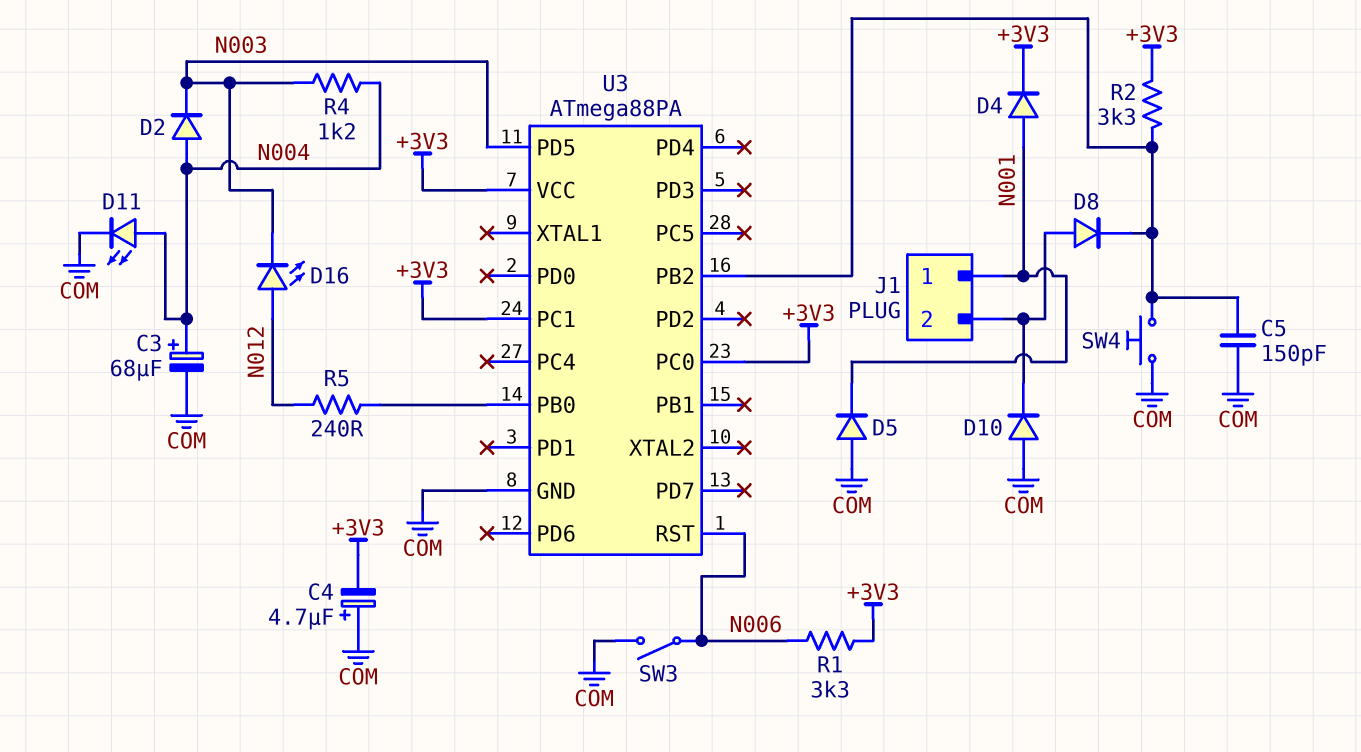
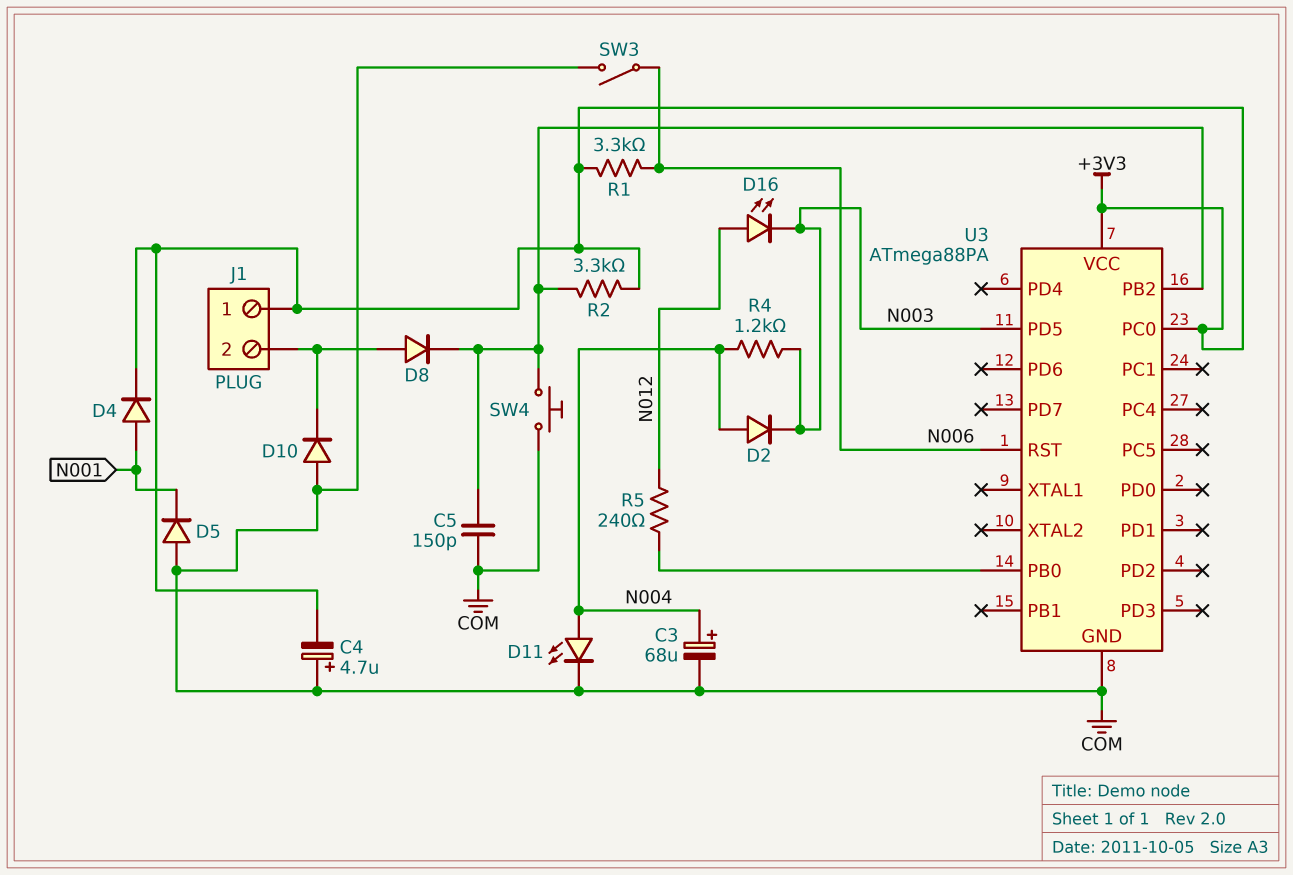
J1 pin 1: N001 -> +3V3
U3 pin PC1: +3V3 -> none

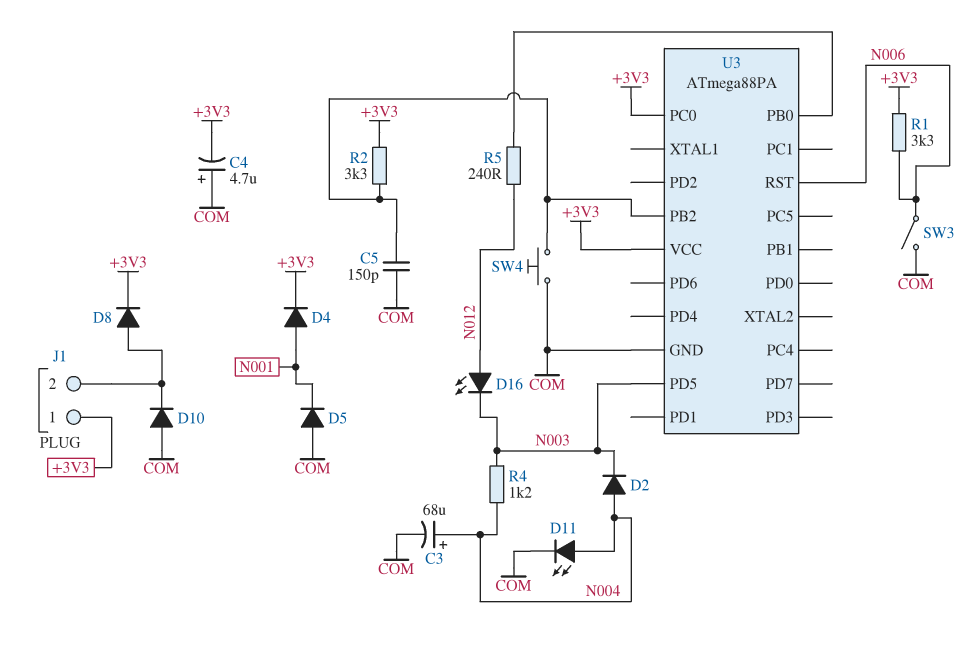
D8: diode (A J1/2, K U3/PB2) -> diode (A J1/2, K +3V3)

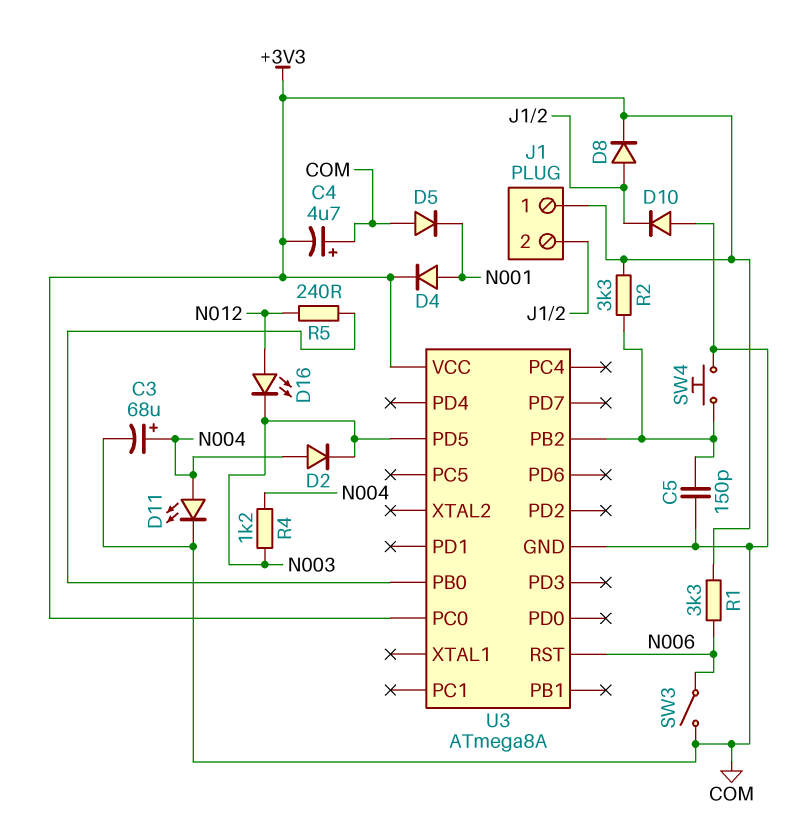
U3: ATmega88PA -> ATmega8A

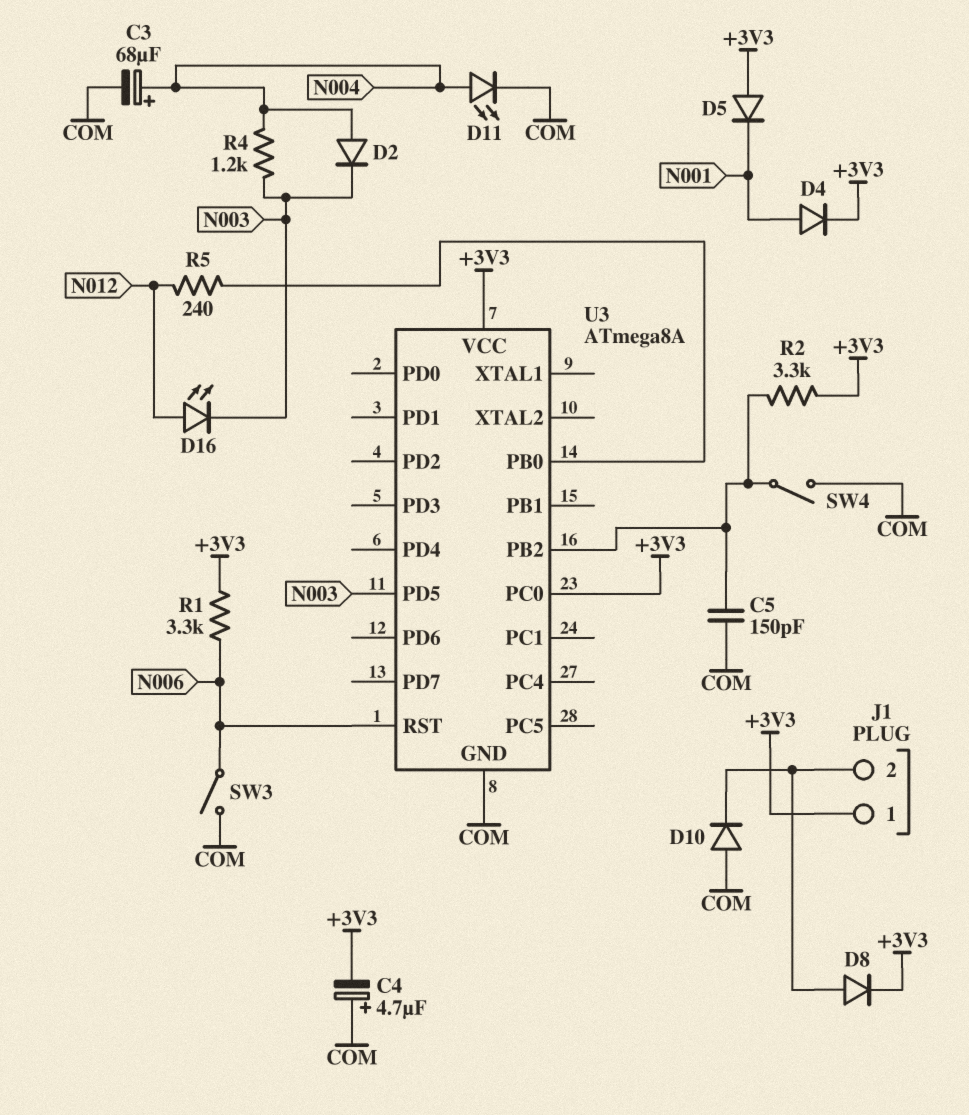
D5: diode (A COM, K N001) -> diode (A +3V3, K N001)
SW4: button (COM, U3/PB2) -> switch (COM, U3/PB2)

